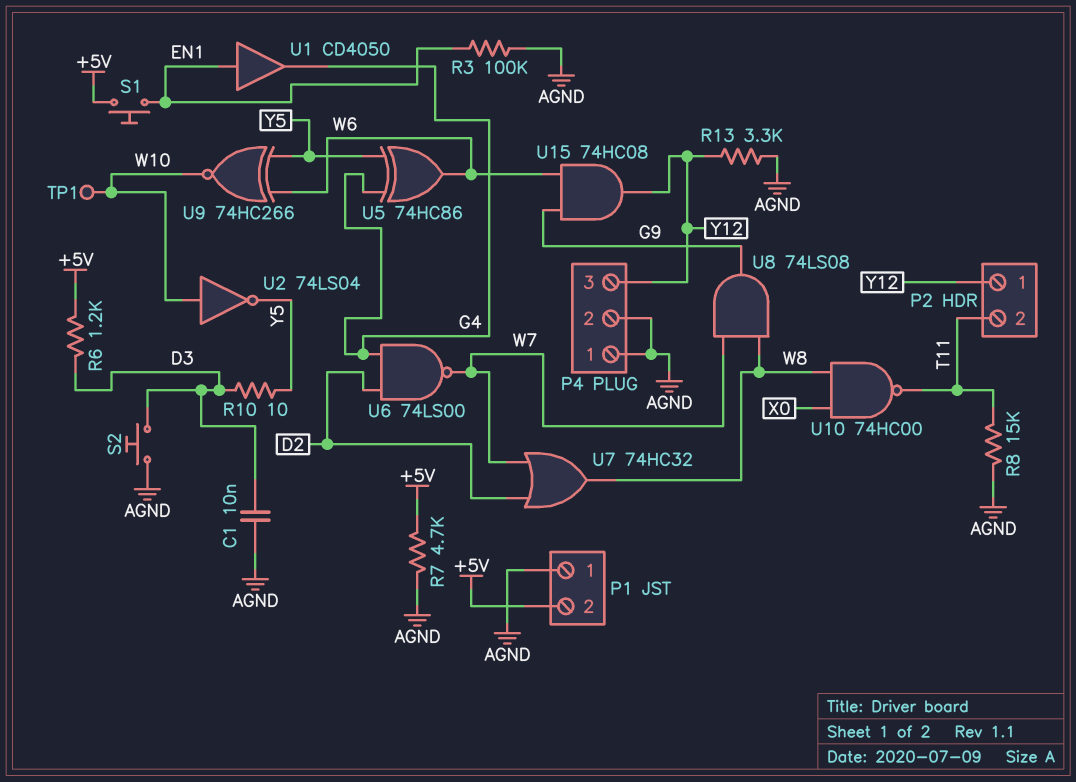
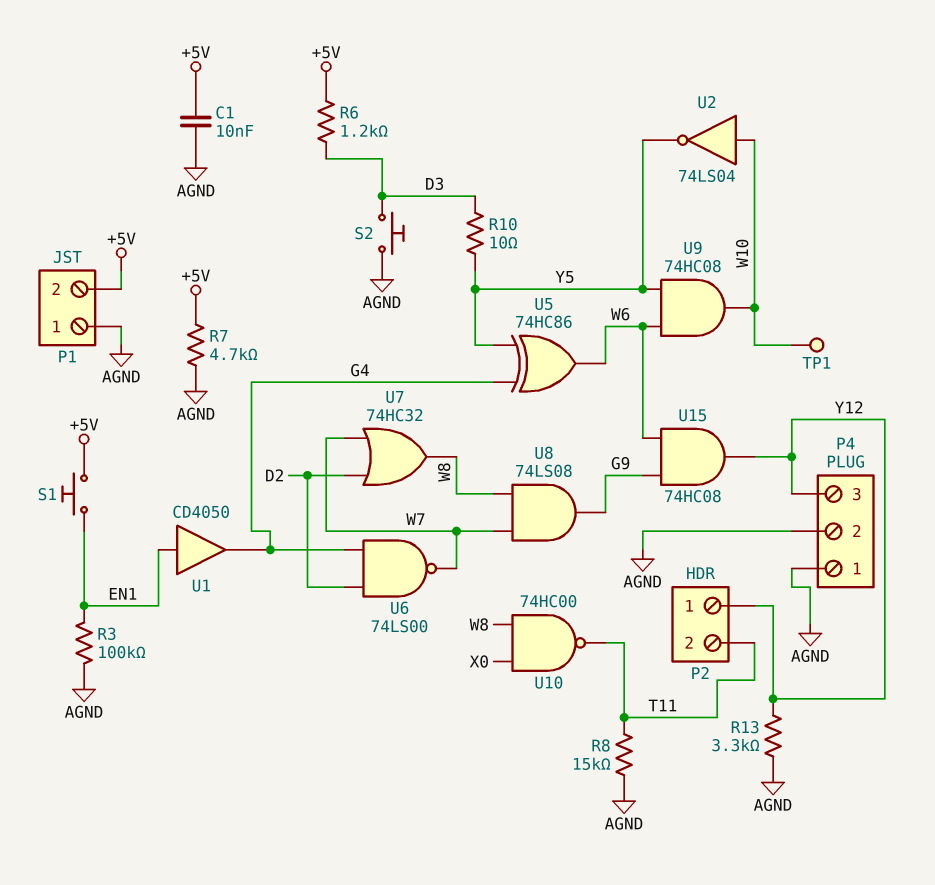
C1: 10nF (AGND, D3) -> 10nF (+5V, AGND)
U9: XNOR 74HC266 (in W6, in Y5, out W10) -> AND 74HC08 (in W6, in Y5, out W10)

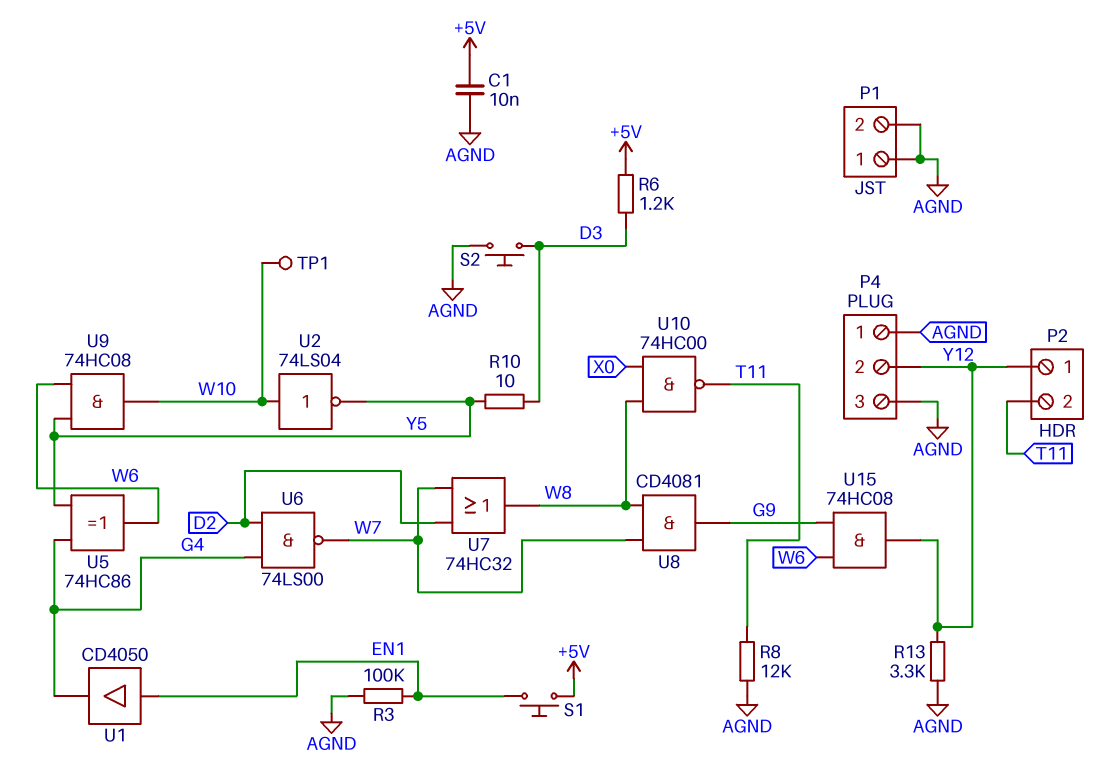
P1 pin 2: +5V -> AGND
P4 pin 2: AGND -> Y12
P4 pin 3: Y12 -> AGND
R7: 4.7k (+5V, AGND) -> none
R8: 15k (AGND, T11) -> 12k (AGND, T11)
U8: AND 74LS08 (in W7, in W8, out G9) -> AND CD4081 (in W7, in W8, out G9)

